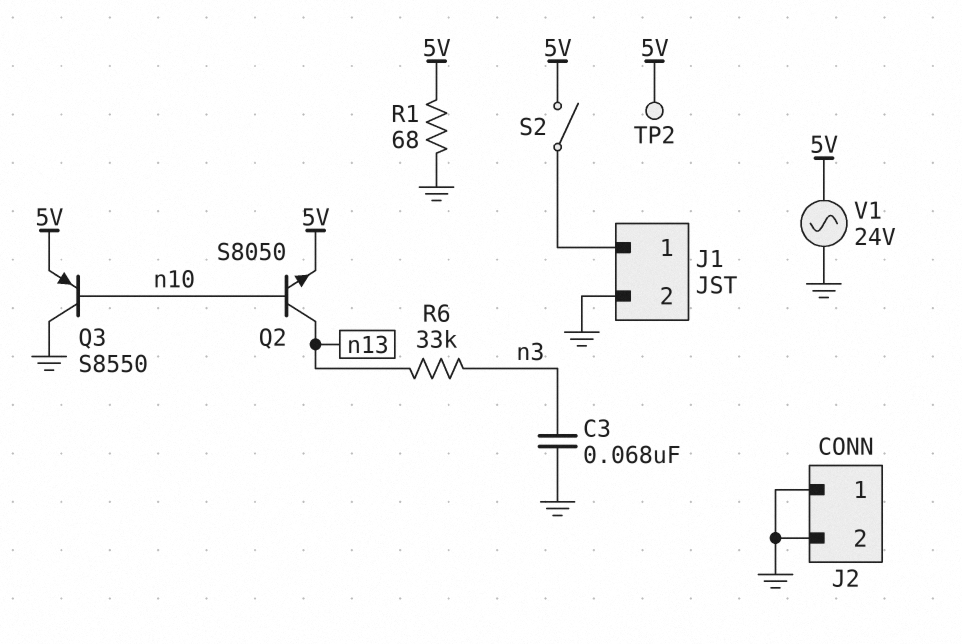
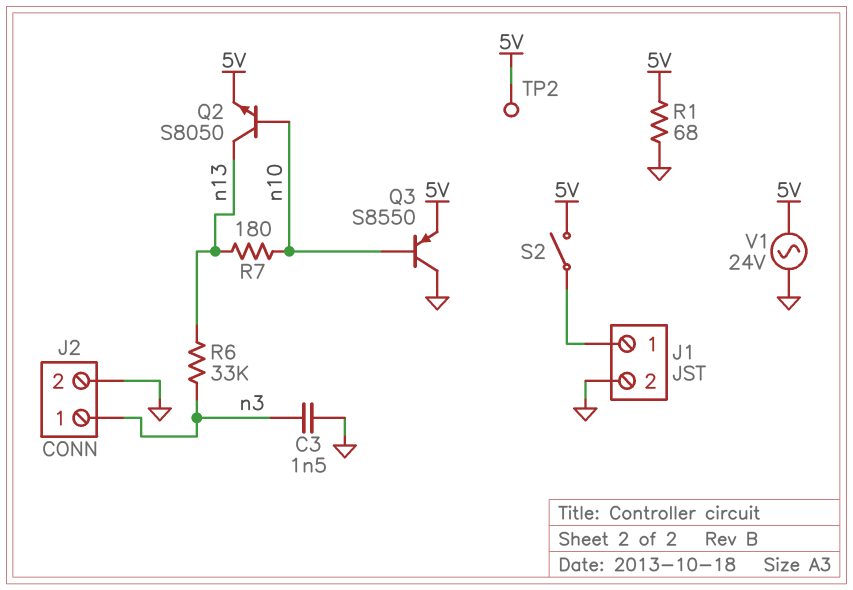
C3: 68nF (GND, n3) -> 1.5nF (GND, n3)
J2 pin 1: GND -> n3
R7: none -> 180 (n10, n13)

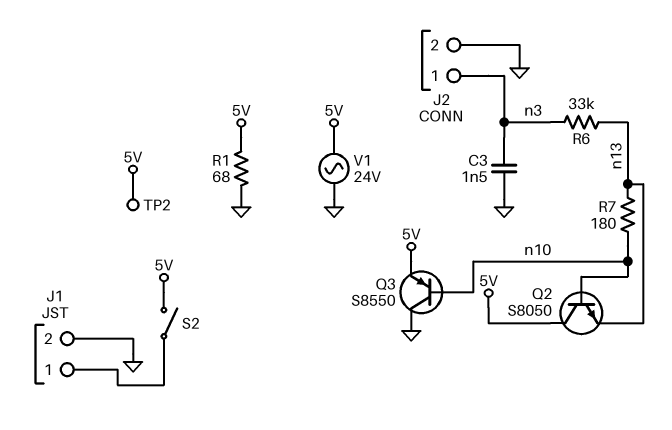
Q2: NPN S8050 (B n10, C n13, E 5V) -> NPN S8050 (B n10, C 5V, E n13)

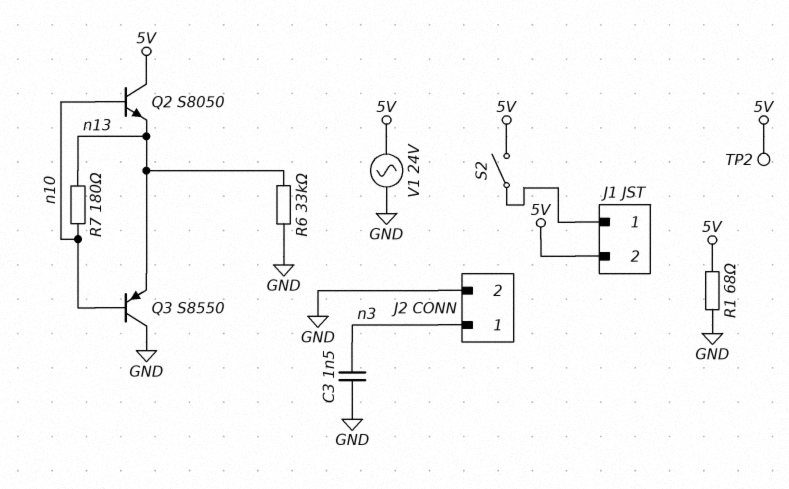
J1 pin 2: GND -> 5V
Q3: PNP S8550 (B n10, C GND, E 5V) -> PNP S8550 (B n10, C GND, E n13)
R6: 33k (n3, n13) -> 33k (GND, n13)

